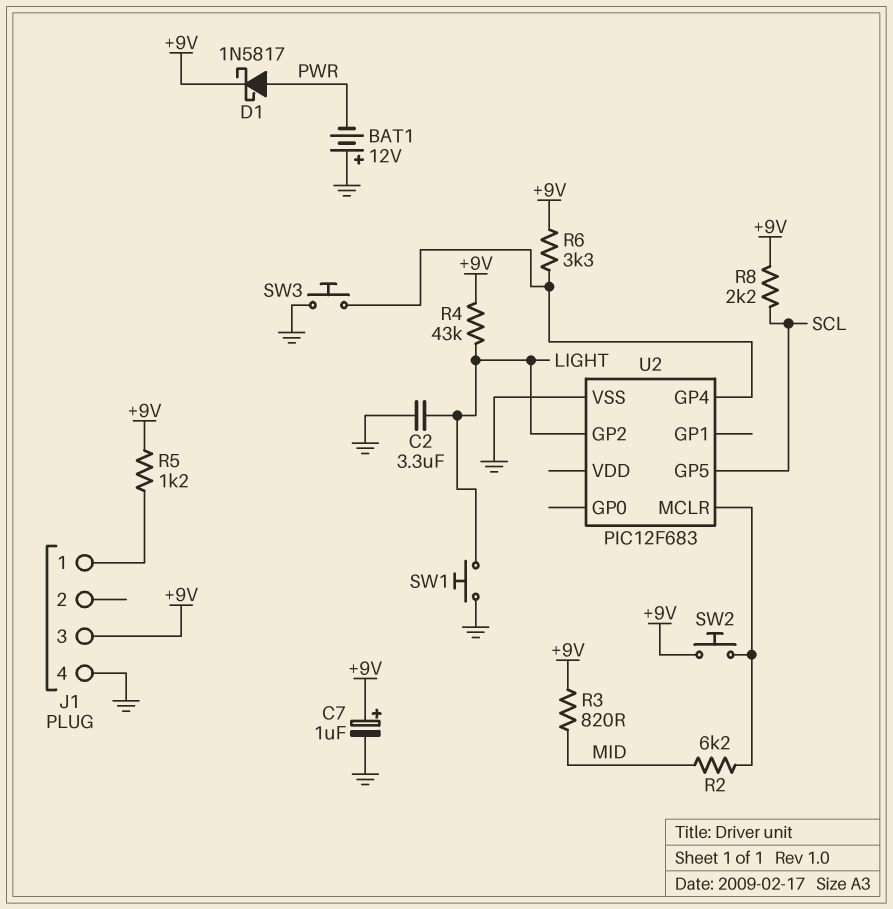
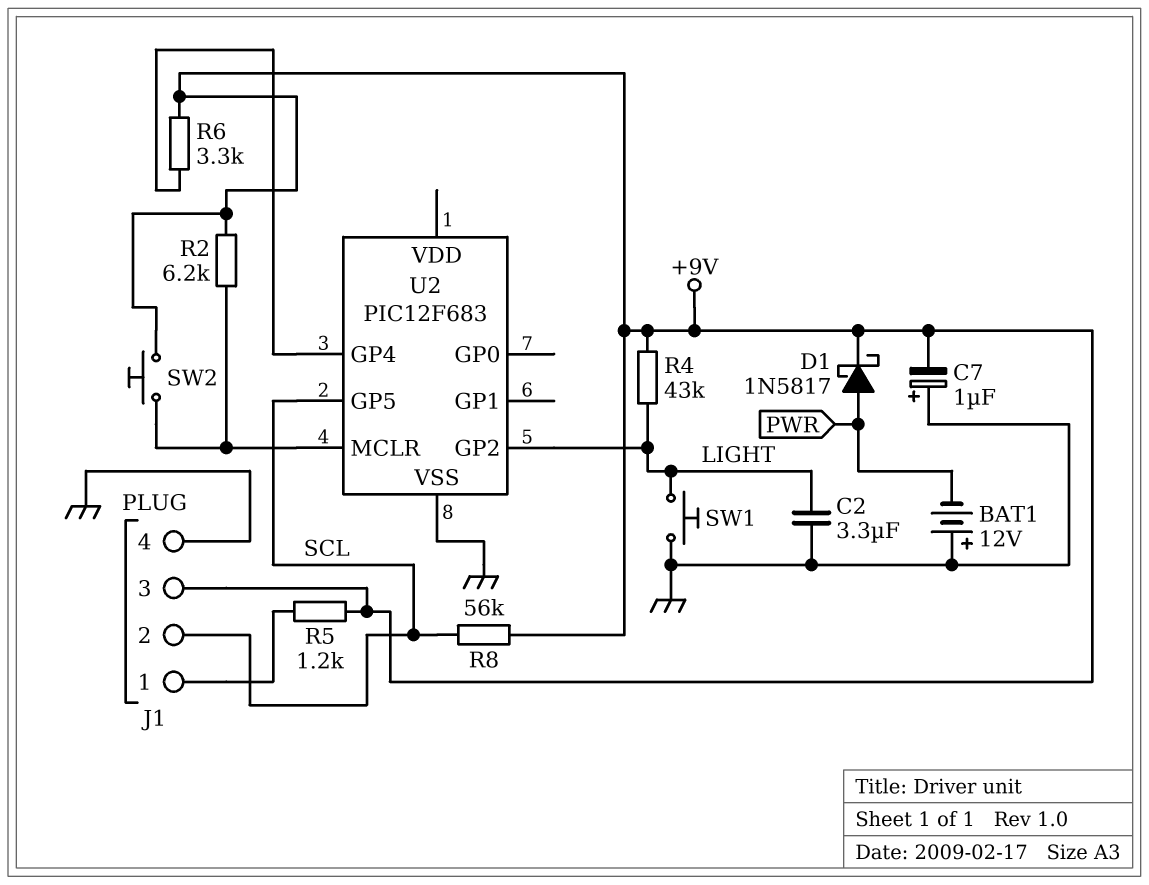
C7: 1uF (plus +9V, minus GND) -> 1uF (plus GND, minus +9V)
J1 pin 2: none -> SCL
R2: 6.2k (MID, U2/MCLR) -> 6.2k (+9V, U2/MCLR)
R3: 820 (+9V, MID) -> none
R8: 2.2k (+9V, SCL) -> 56k (+9V, SCL)
SW3: button (GND, U2/GP4) -> none

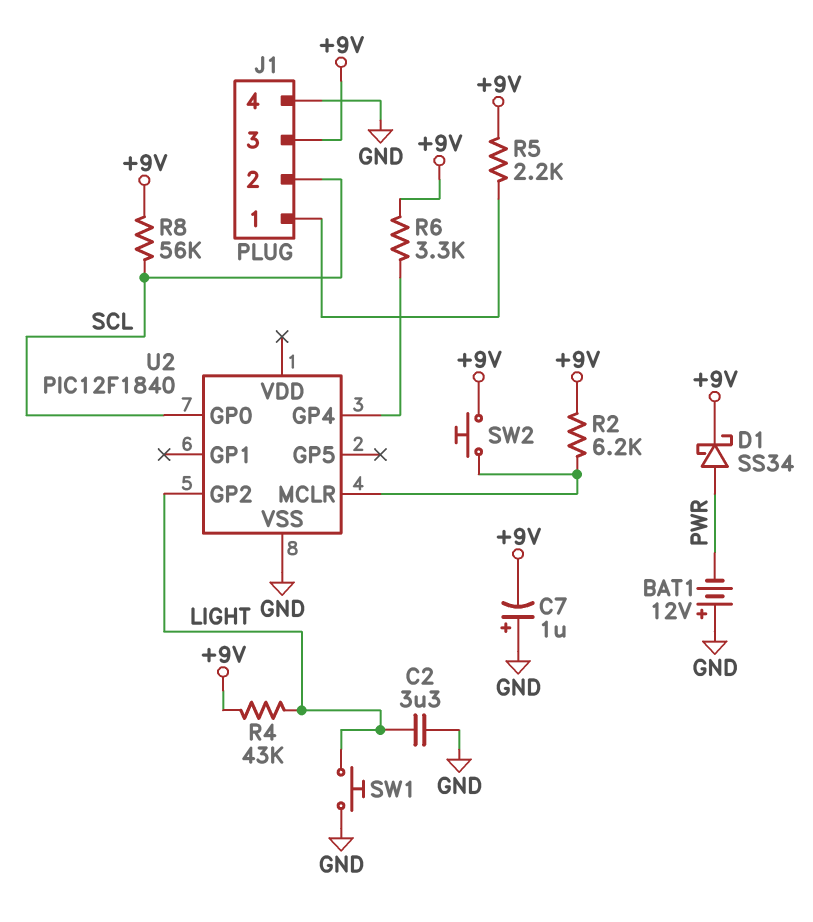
D1: schottky 1N5817 (A PWR, K +9V) -> schottky SS34 (A PWR, K +9V)
R5: 1.2k (+9V, J1/1) -> 2.2k (+9V, J1/1)
U2: PIC12F683 -> PIC12F1840
U2 pin GP0: none -> SCL
U2 pin GP5: SCL -> none

